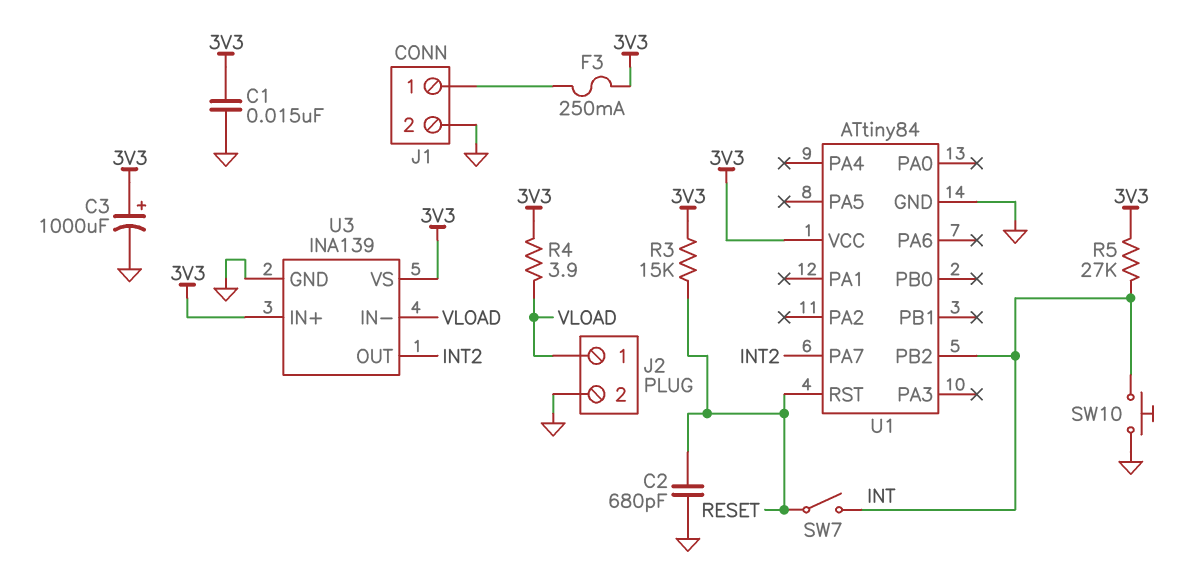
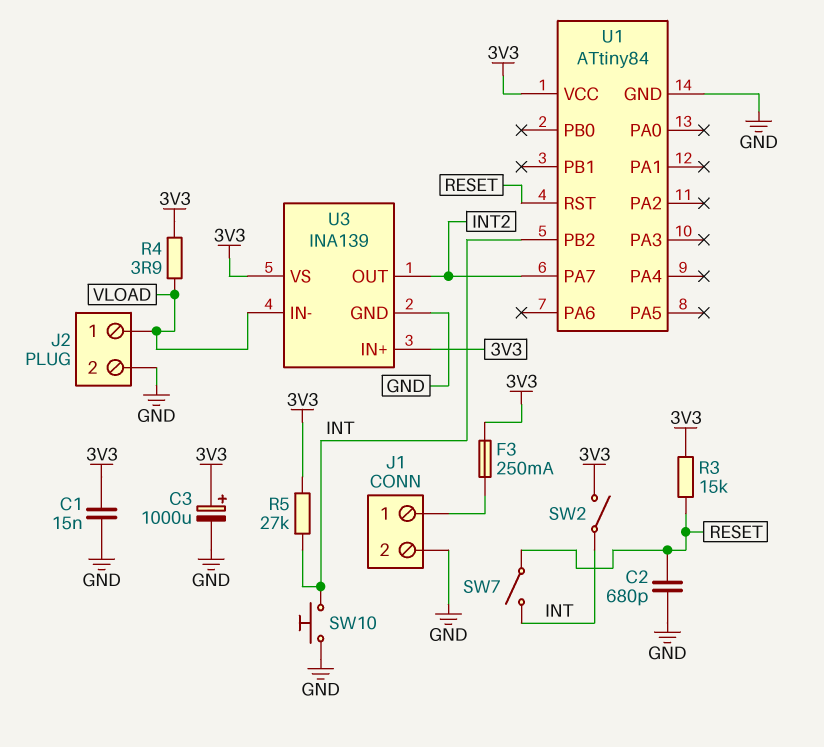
SW2: none -> switch (3V3, INT)

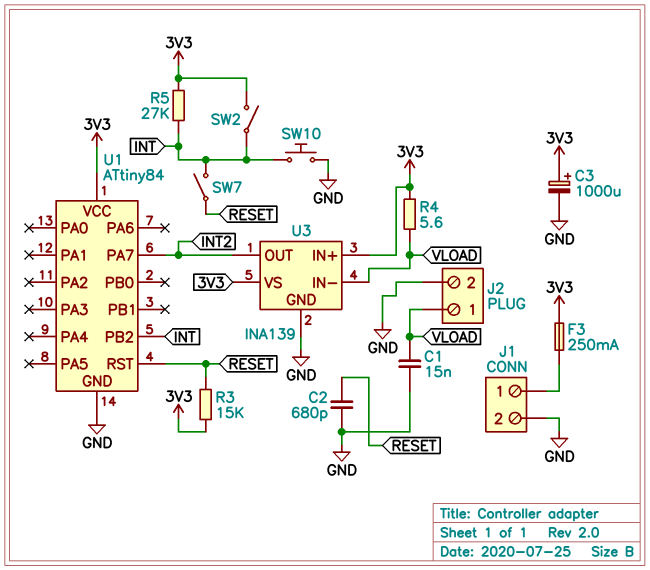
C1: 15nF (3V3, GND) -> 15nF (GND, VLOAD)
R4: 3.9 (3V3, VLOAD) -> 5.6 (3V3, VLOAD)

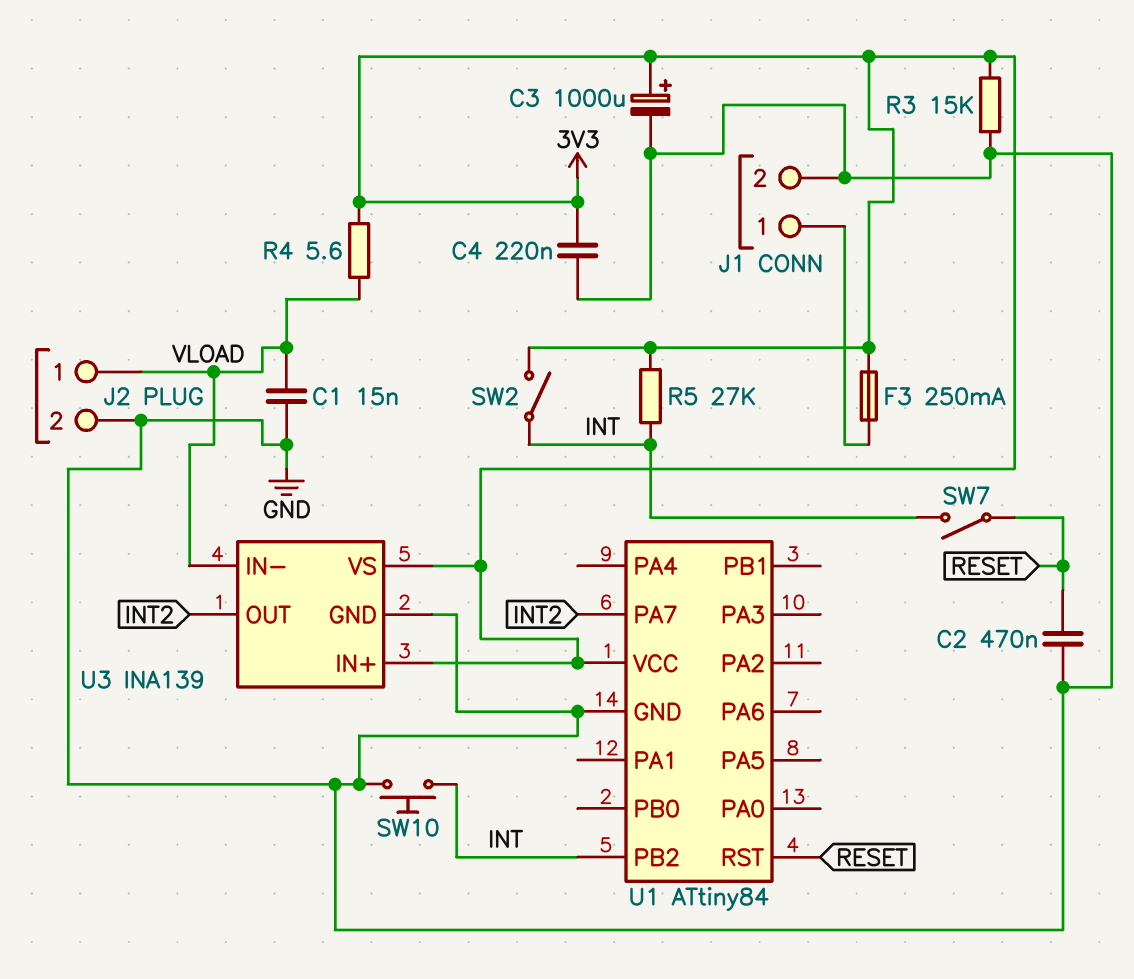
C2: 680pF (GND, RESET) -> 470nF (GND, RESET)
C4: none -> 220nF (3V3, GND)
R3: 15k (3V3, RESET) -> 15k (3V3, GND)

